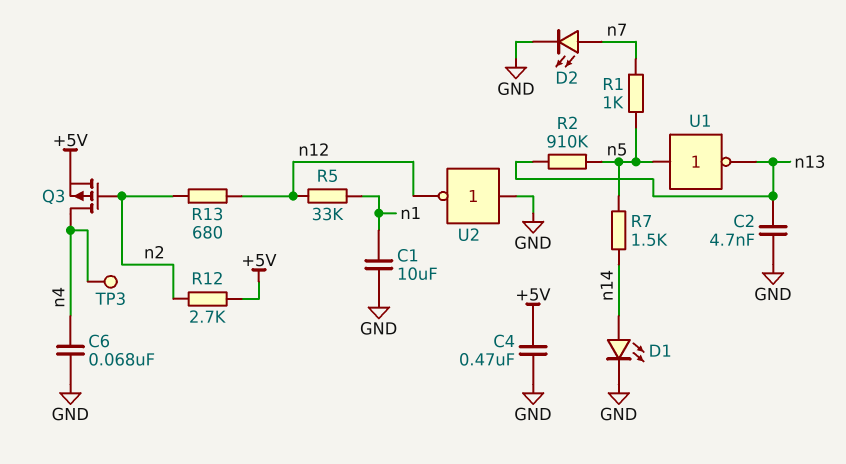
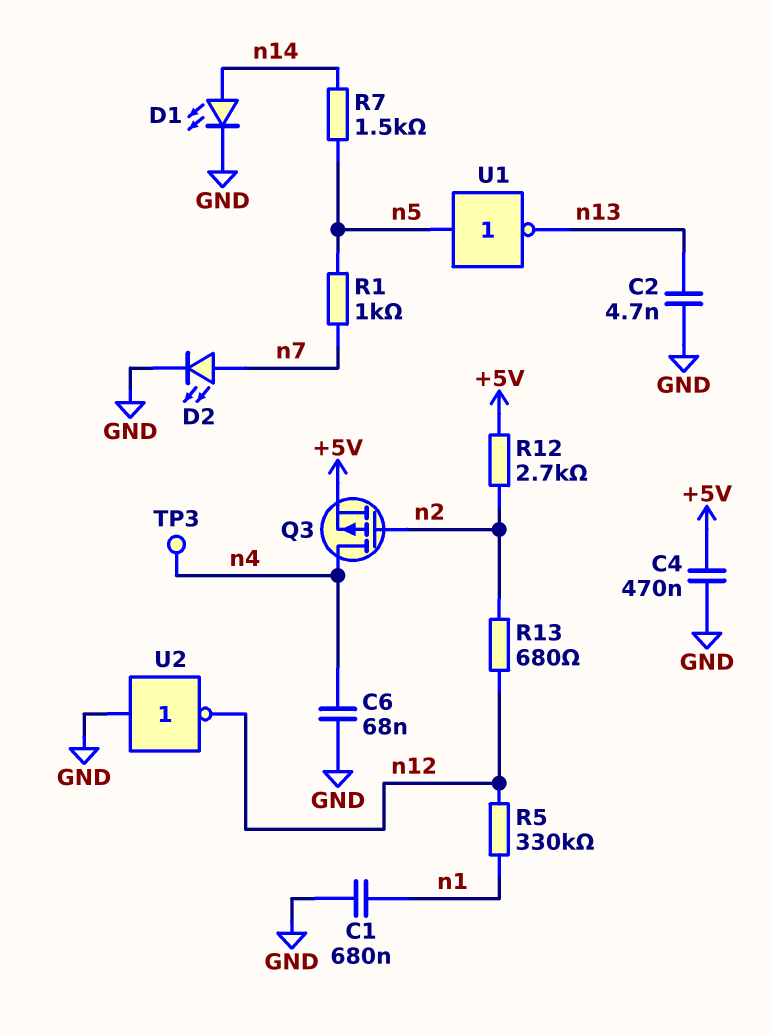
C1: 10uF (GND, n1) -> 680nF (GND, n1)
R2: 910k (n5, n13) -> none
R5: 33k (n1, n12) -> 330k (n1, n12)

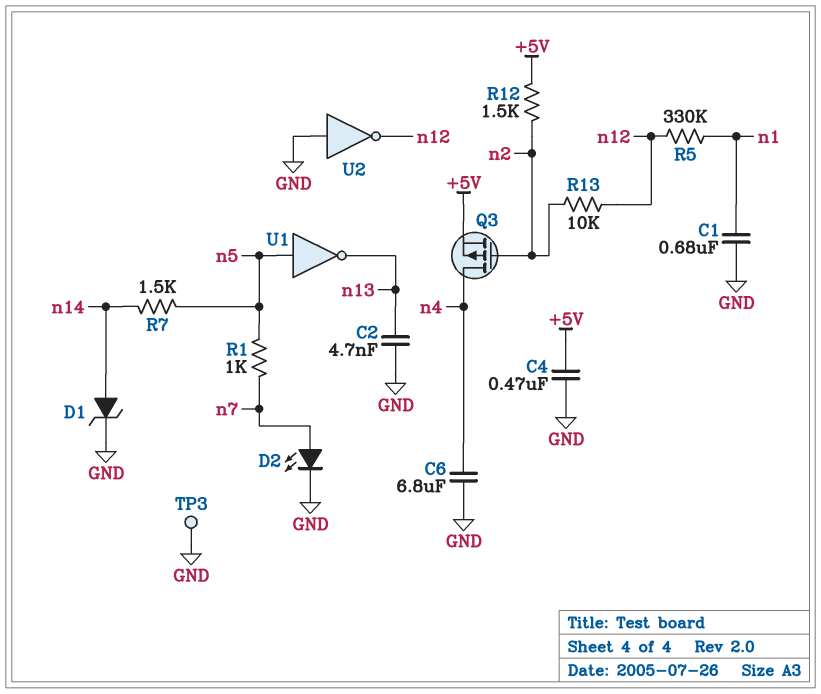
C6: 68nF (GND, n4) -> 6.8uF (GND, n4)
D1: LED (A n14, K GND) -> zener (A n14, K GND)
R12: 2.7k (+5V, n2) -> 1.5k (+5V, n2)
R13: 680 (n2, n12) -> 10k (n2, n12)
TP3: test point (n4) -> test point (GND)

